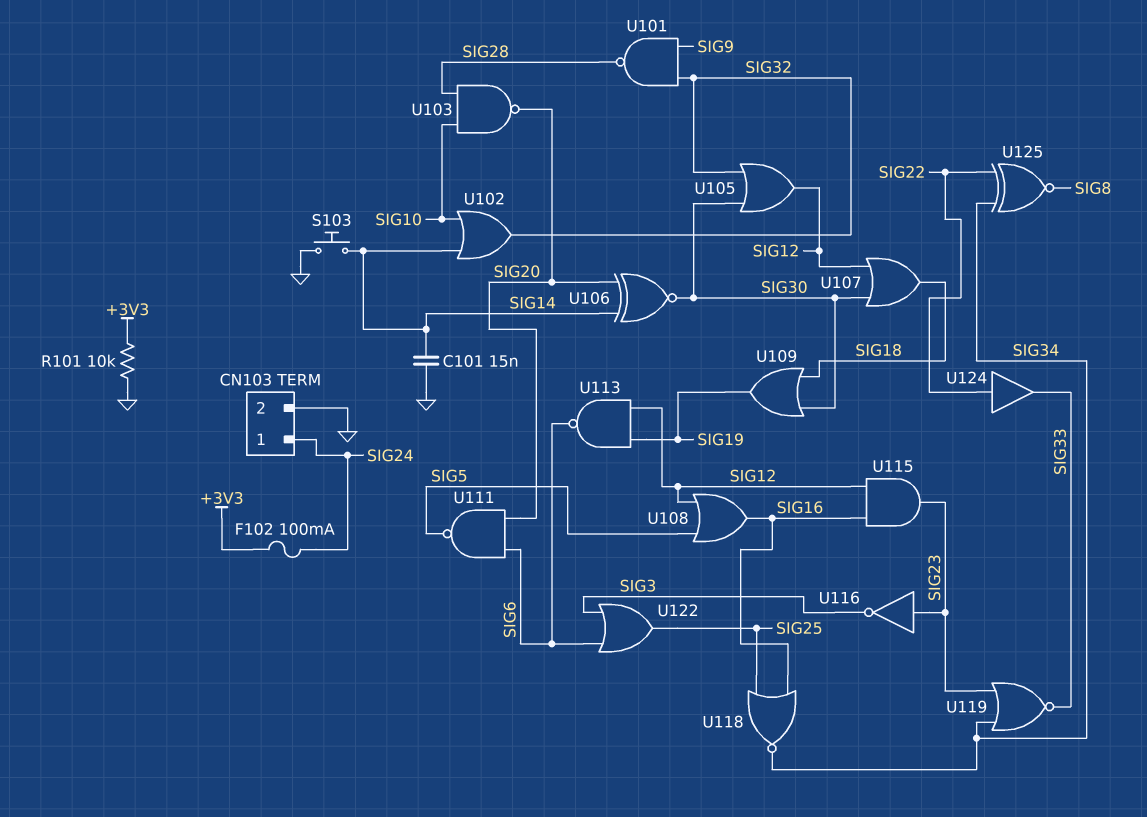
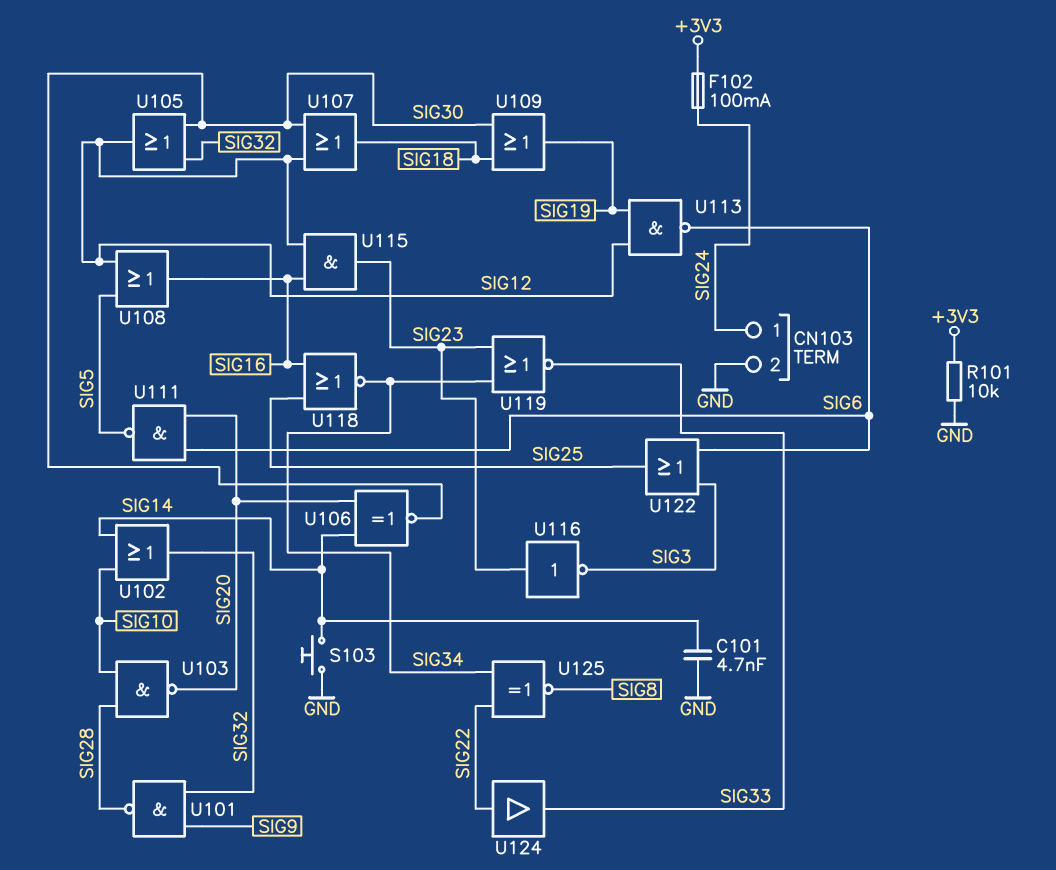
C101: 15nF (GND, SIG14) -> 4.7nF (GND, SIG14)

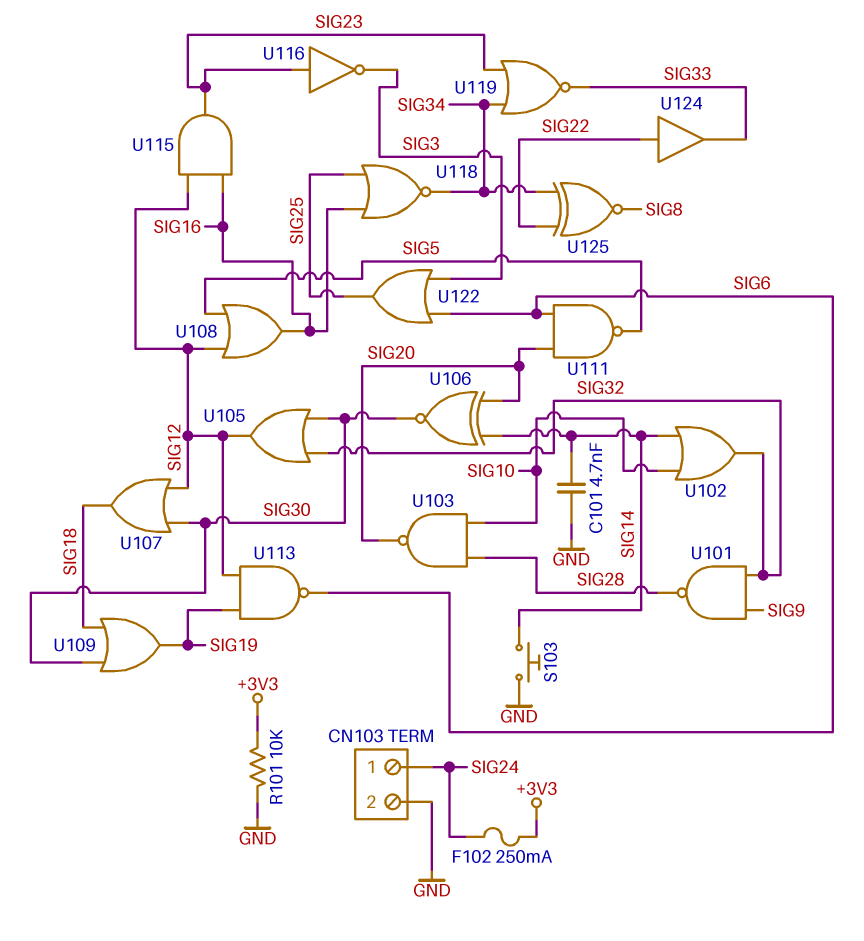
F102: 100mA (+3V3, SIG24) -> 250mA (+3V3, SIG24)

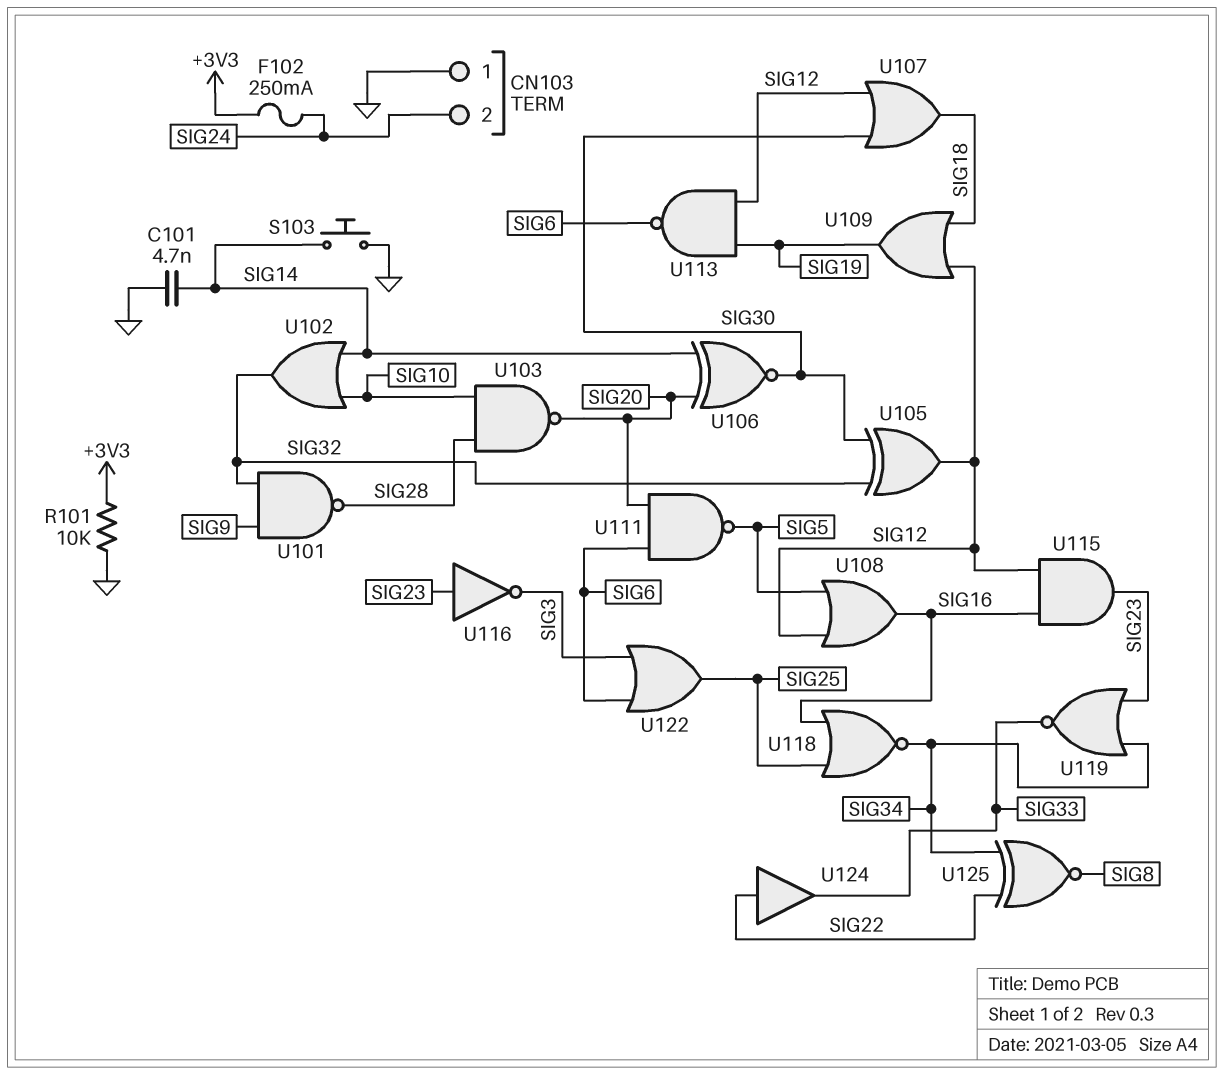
CN103 pin 1: SIG24 -> GND
CN103 pin 2: GND -> SIG24
U105: OR (in SIG30, in SIG32, out SIG12) -> XOR (in SIG30, in SIG32, out SIG12)
U109: OR (in SIG18, in SIG30, out SIG19) -> OR (in SIG12, in SIG18, out SIG19)

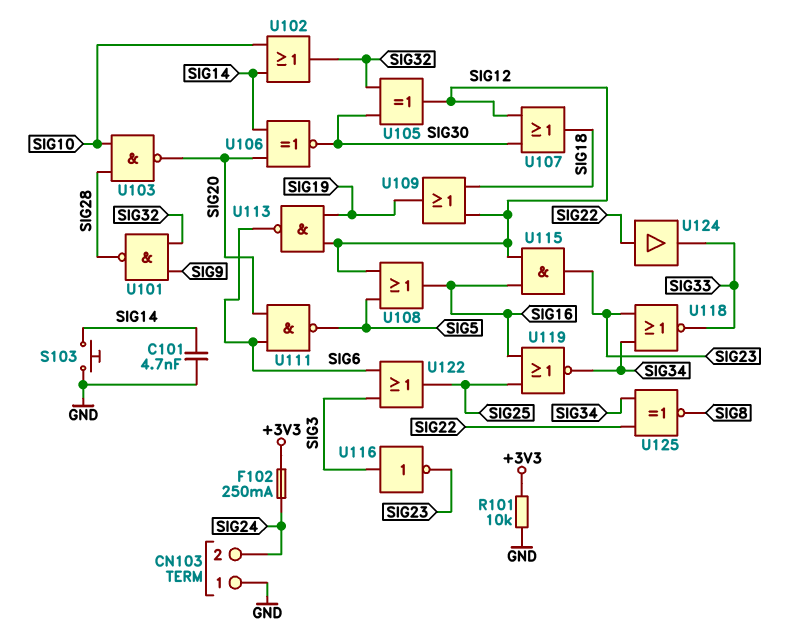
U116: NOT (in SIG23, out SIG3) -> NOT (in SIG3, out SIG23)
U118: NOR (in SIG16, in SIG25, out SIG34) -> NOR (in SIG23, in SIG34, out SIG33)
U119: NOR (in SIG23, in SIG34, out SIG33) -> NOR (in SIG16, in SIG25, out SIG34)

